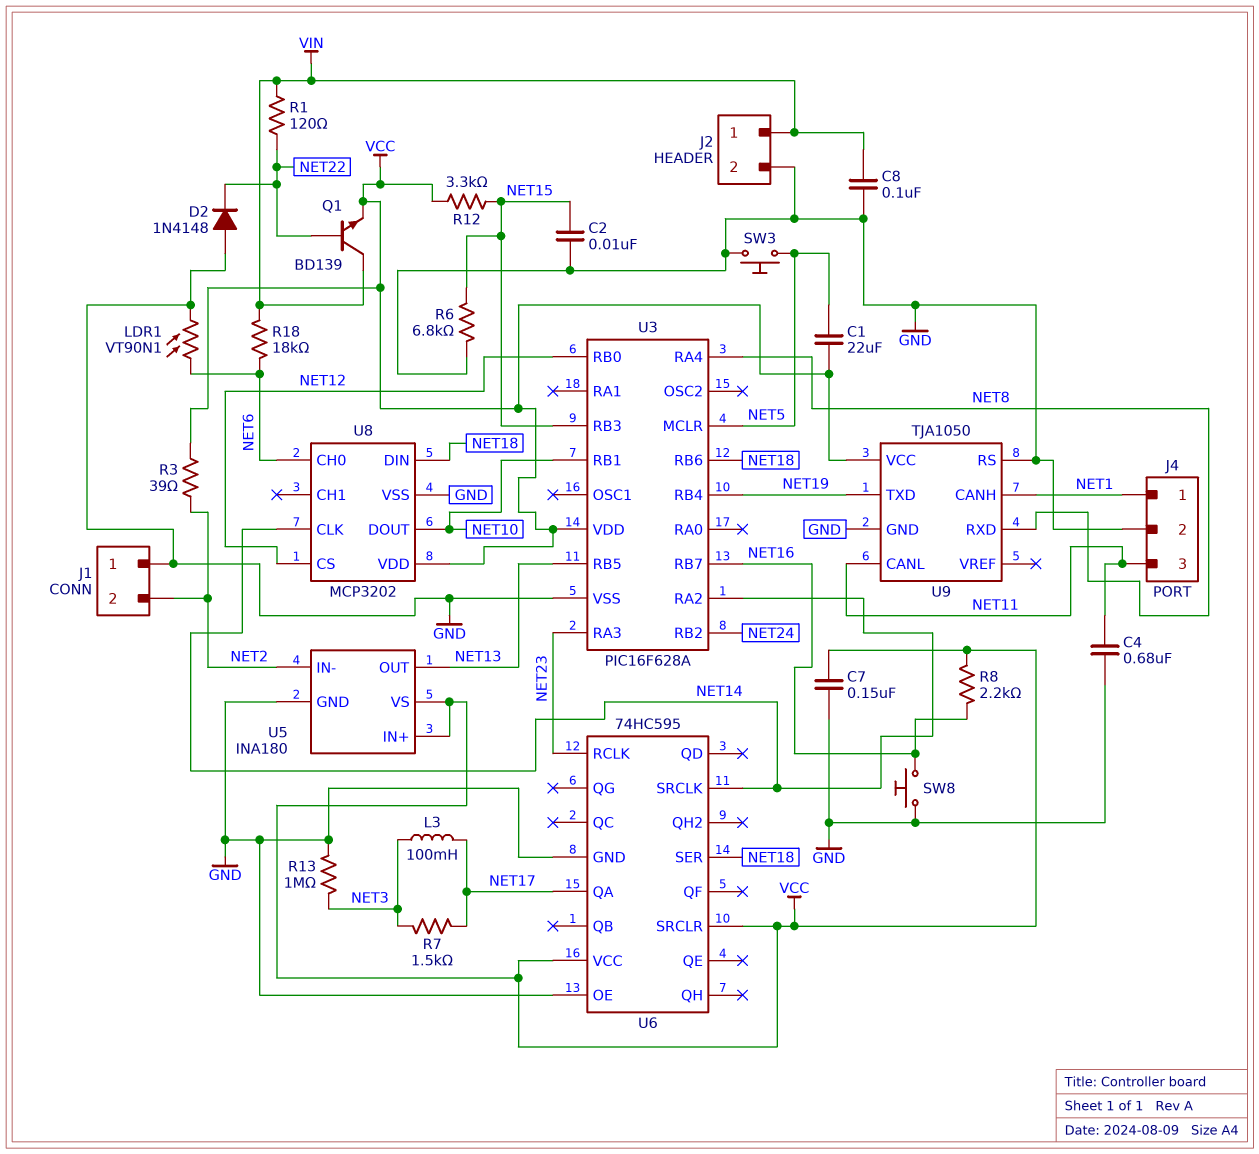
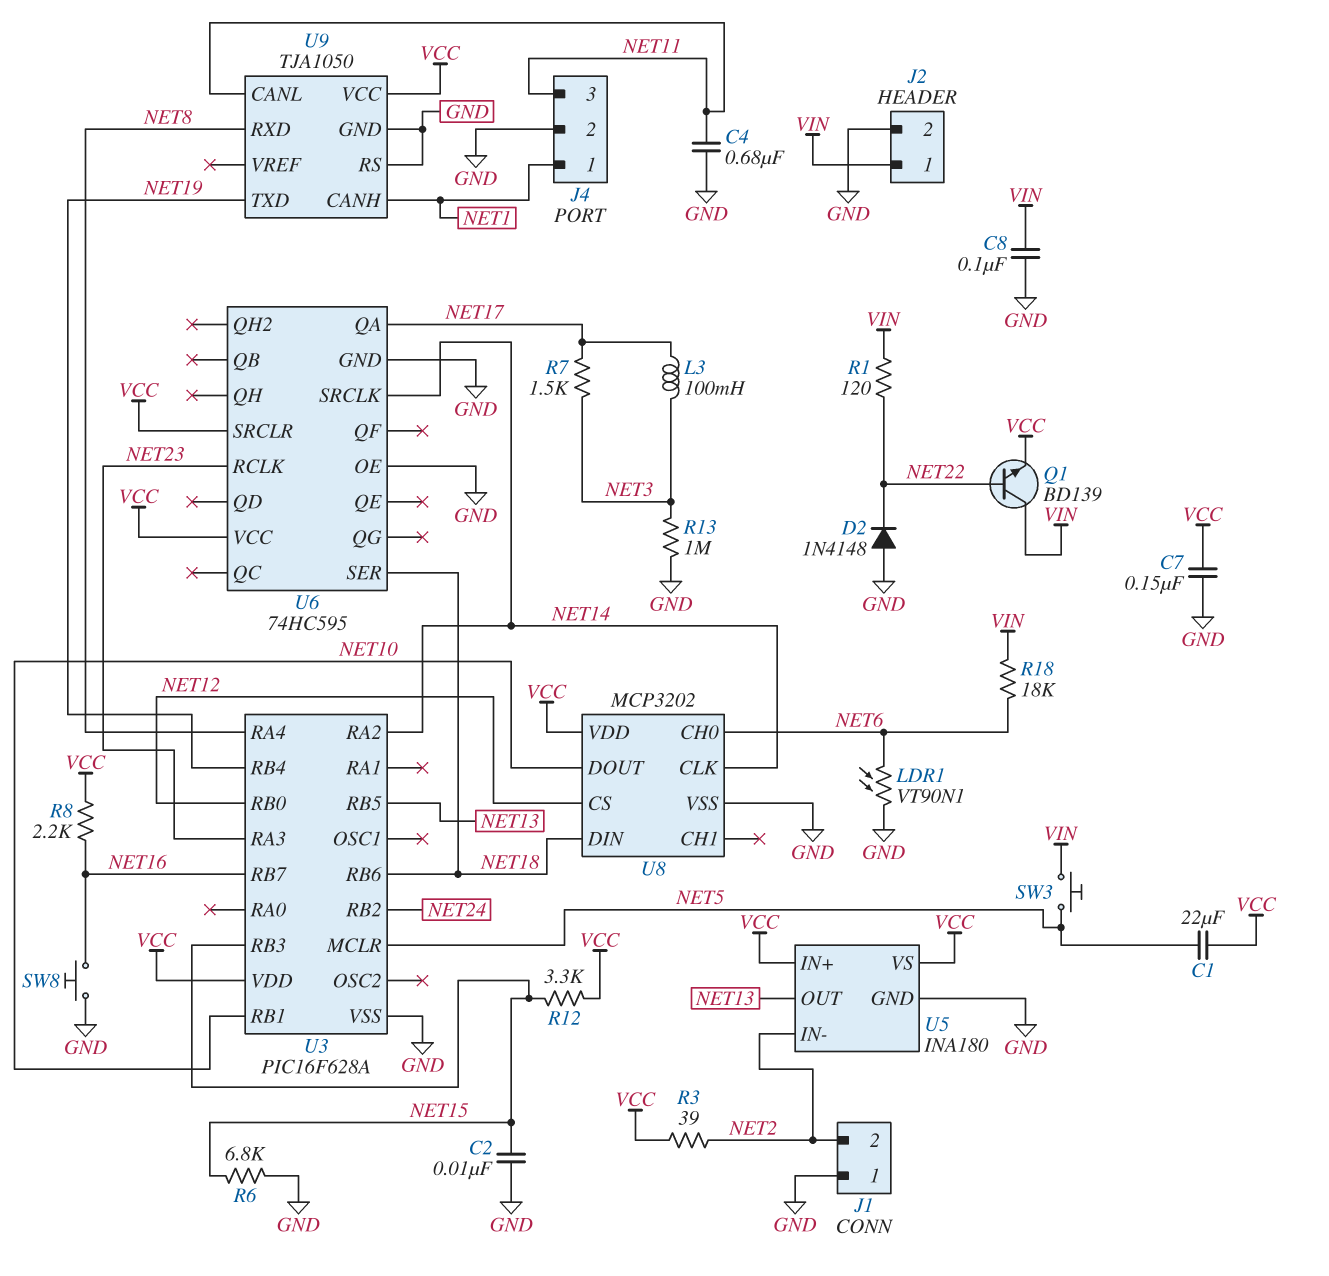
SW3: button (GND, NET5) -> button (NET5, VIN)

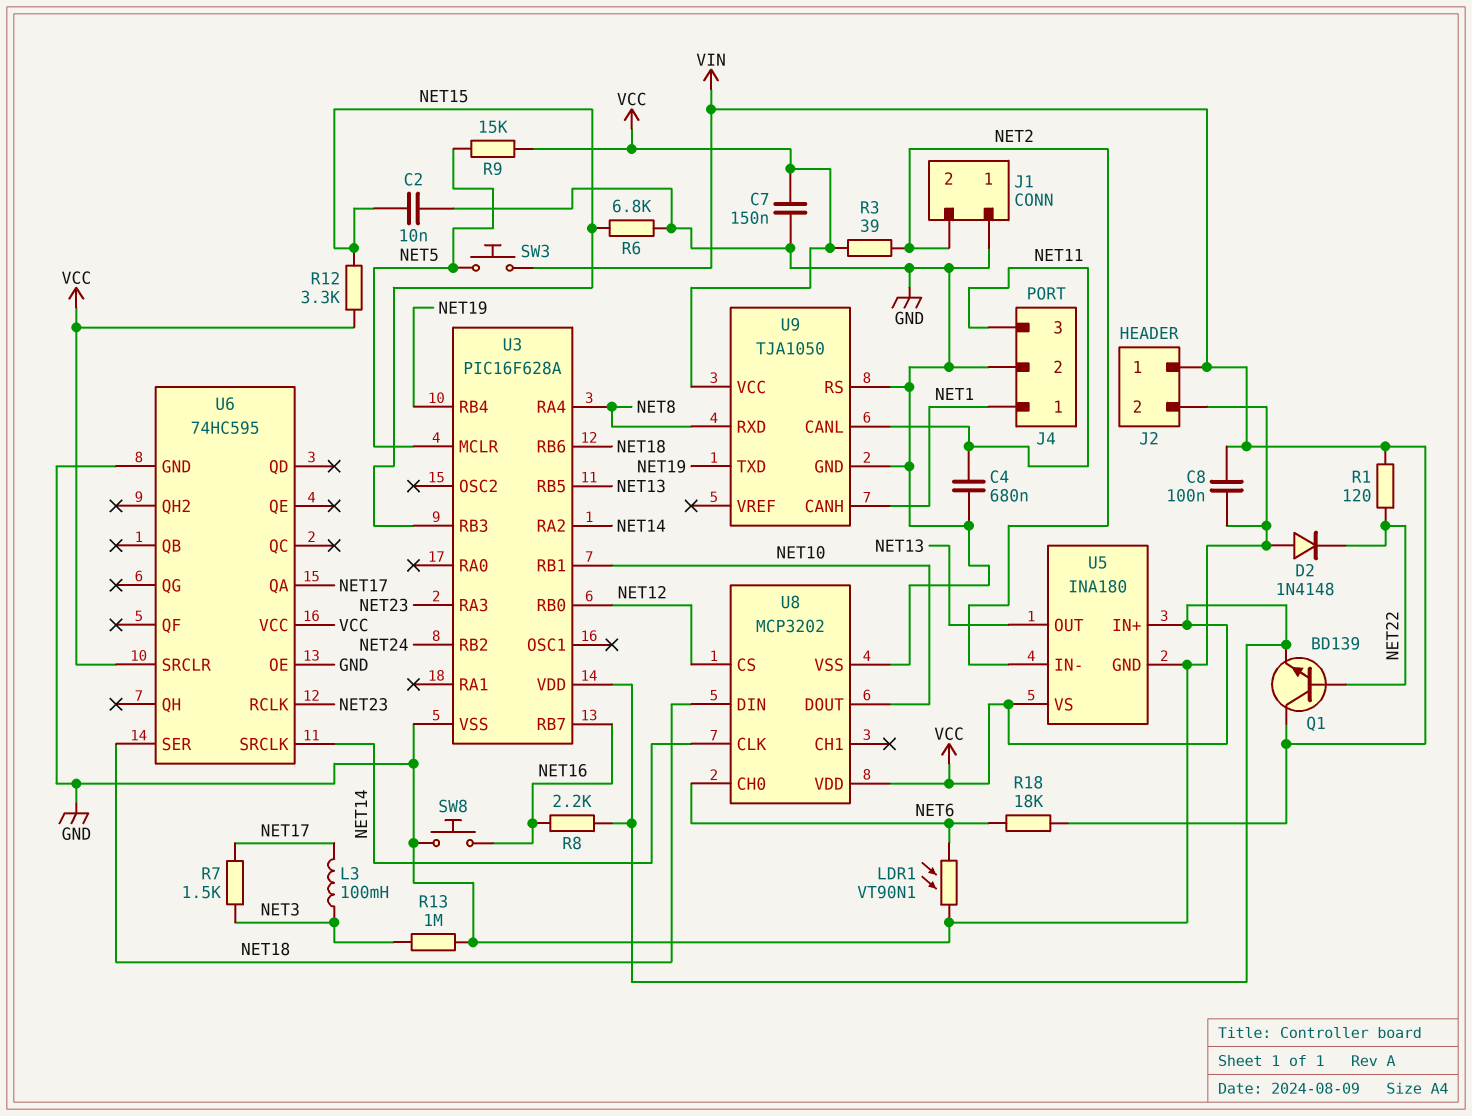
C1: 22uF (NET5, VCC) -> none
R9: none -> 15k (NET5, VCC)

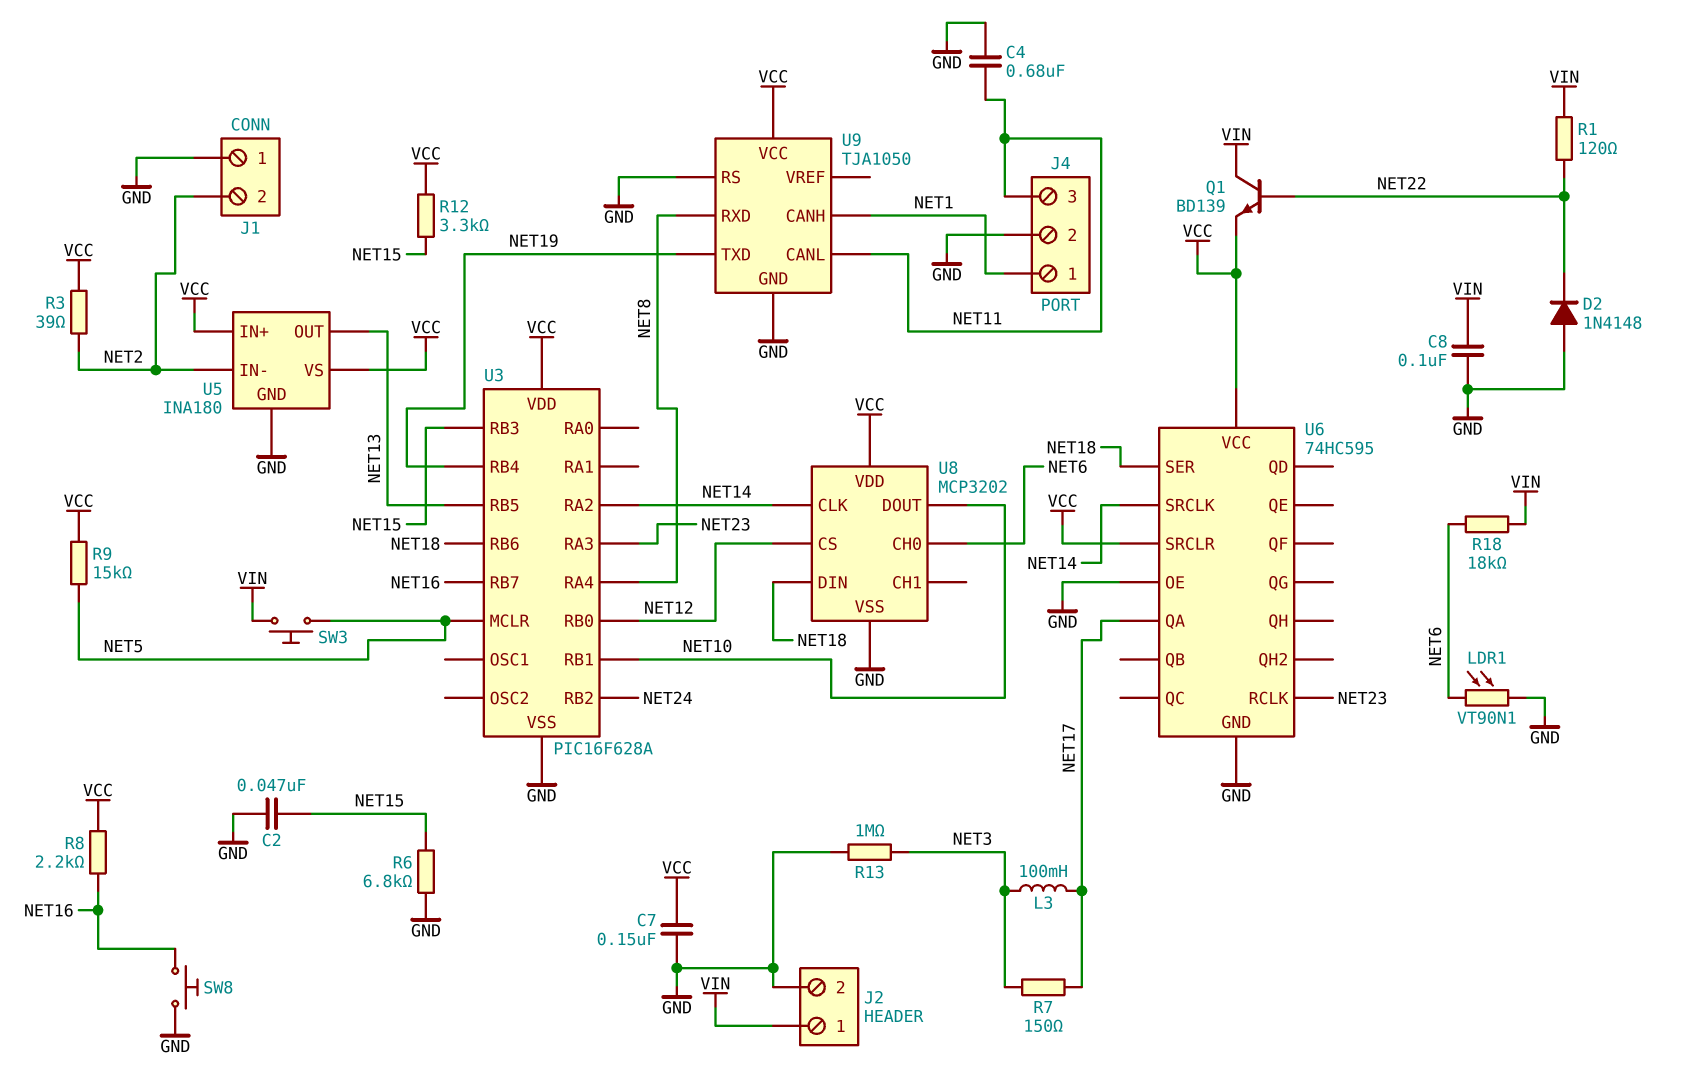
C2: 10nF (GND, NET15) -> 47nF (GND, NET15)
R7: 1.5k (NET3, NET17) -> 150 (NET3, NET17)

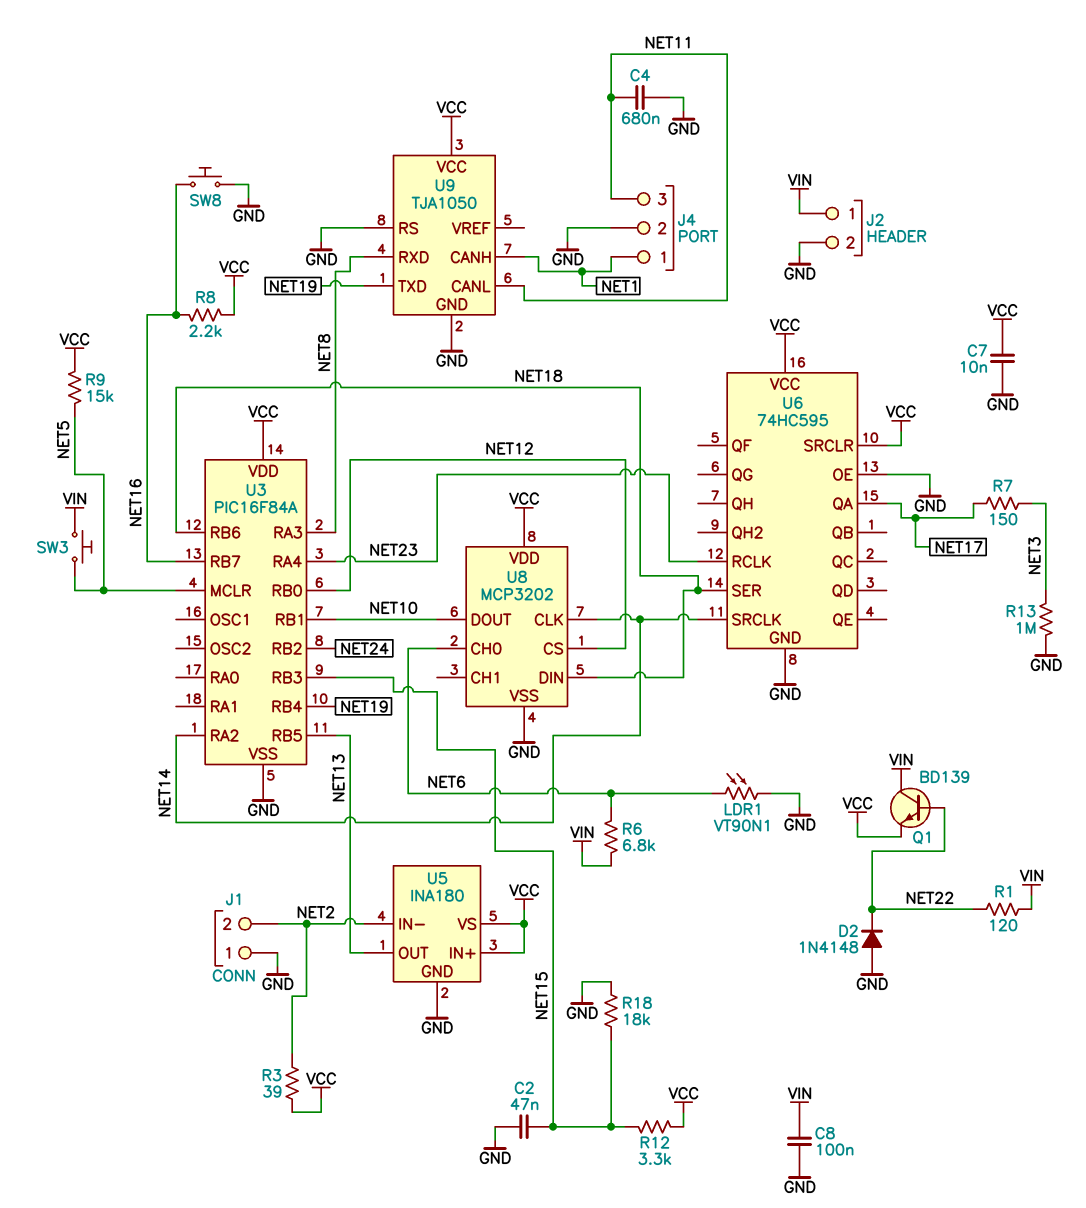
C7: 150nF (GND, VCC) -> 10nF (GND, VCC)
L3: 100mH (NET3, NET17) -> none
R6: 6.8k (GND, NET15) -> 6.8k (NET6, VIN)
R18: 18k (NET6, VIN) -> 18k (GND, NET15)
U3: PIC16F628A -> PIC16F84A
U3 pin RA3: NET23 -> NET8
U3 pin RA4: NET8 -> NET23

